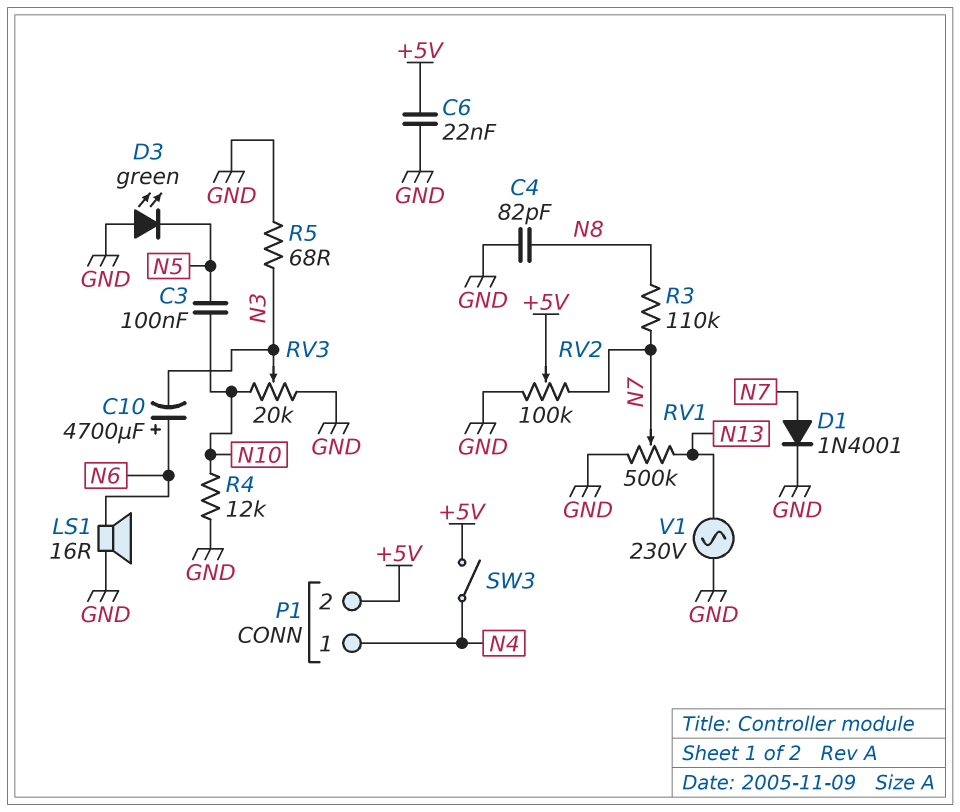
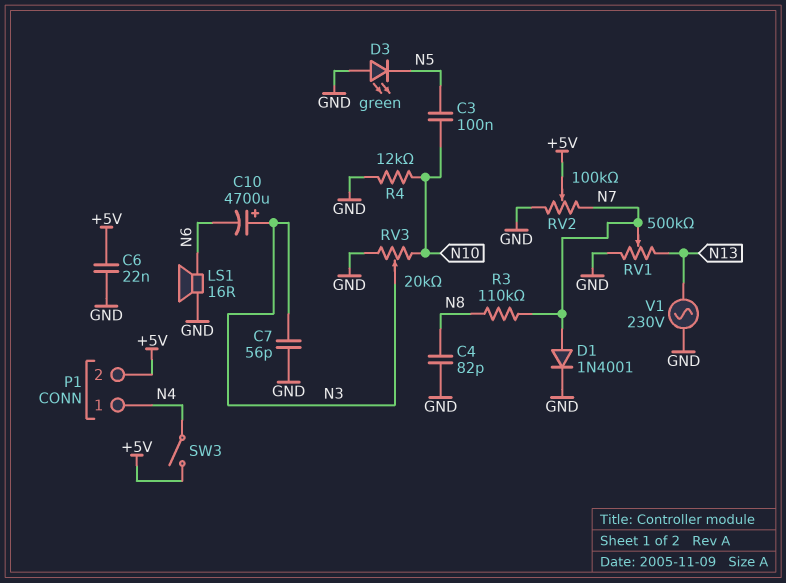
C7: none -> 56pF (GND, N3)
C10: 4700uF (plus N6, minus N3) -> 4700uF (plus N3, minus N6)
R5: 68 (GND, N3) -> none

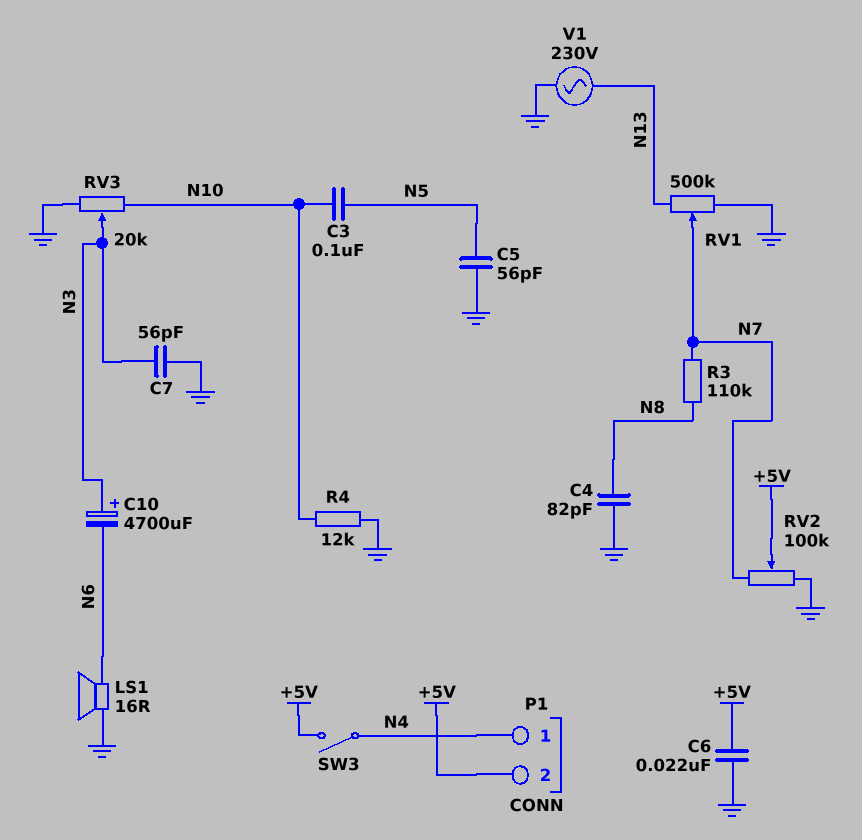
C5: none -> 56pF (GND, N5)
D1: diode 1N4001 (A N7, K GND) -> none
D3: LED green (A GND, K N5) -> none

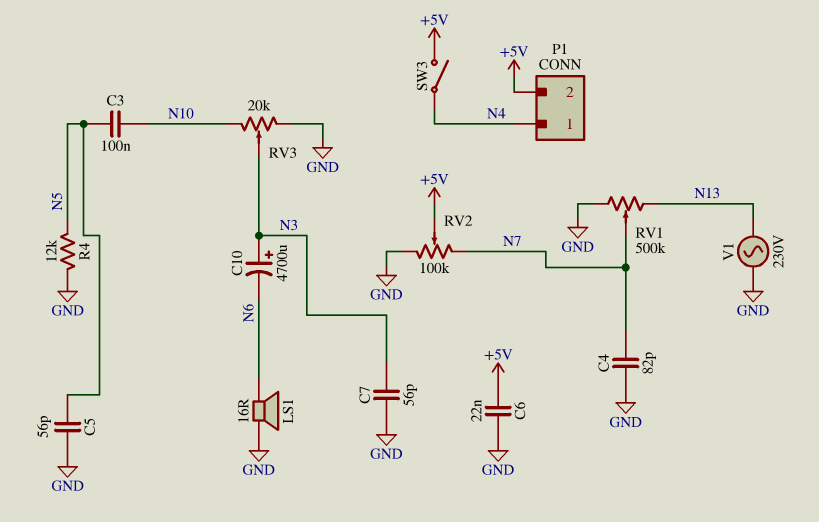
C4: 82pF (GND, N8) -> 82pF (GND, N7)
R3: 110k (N7, N8) -> none
R4: 12k (GND, N10) -> 12k (GND, N5)

